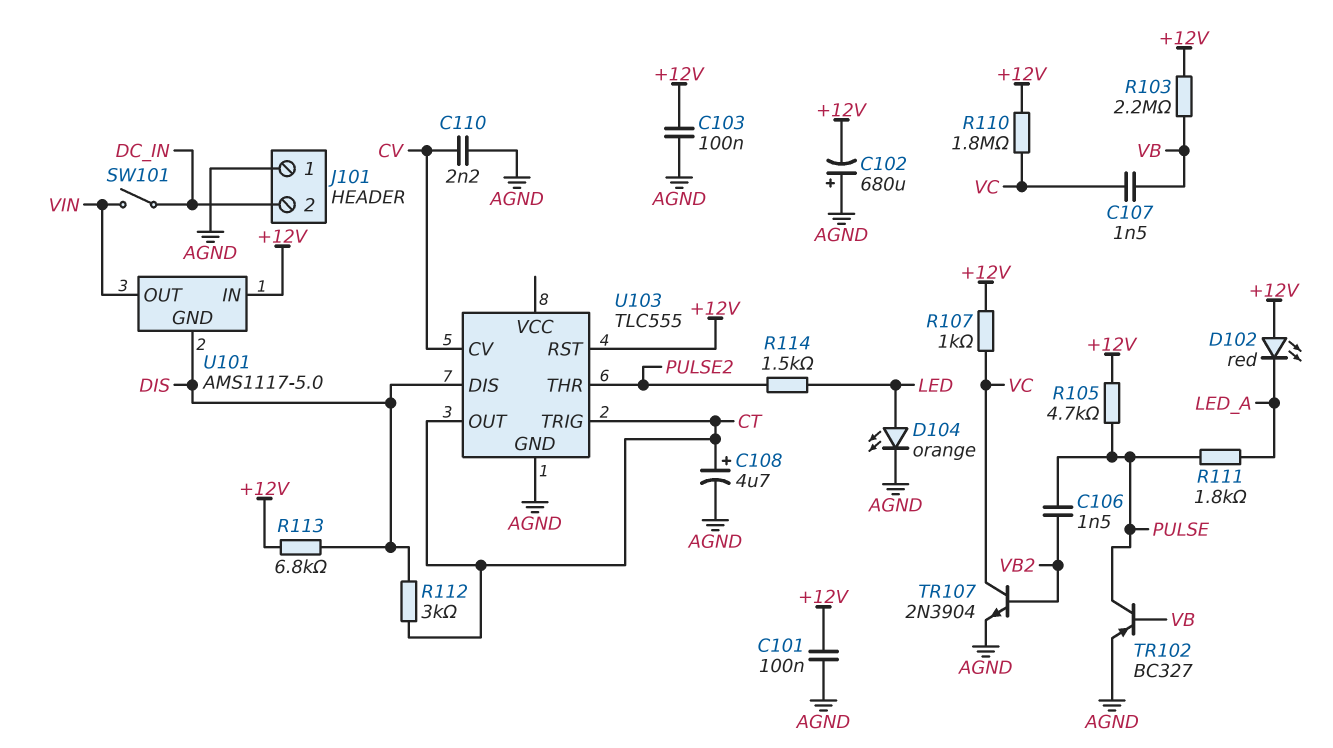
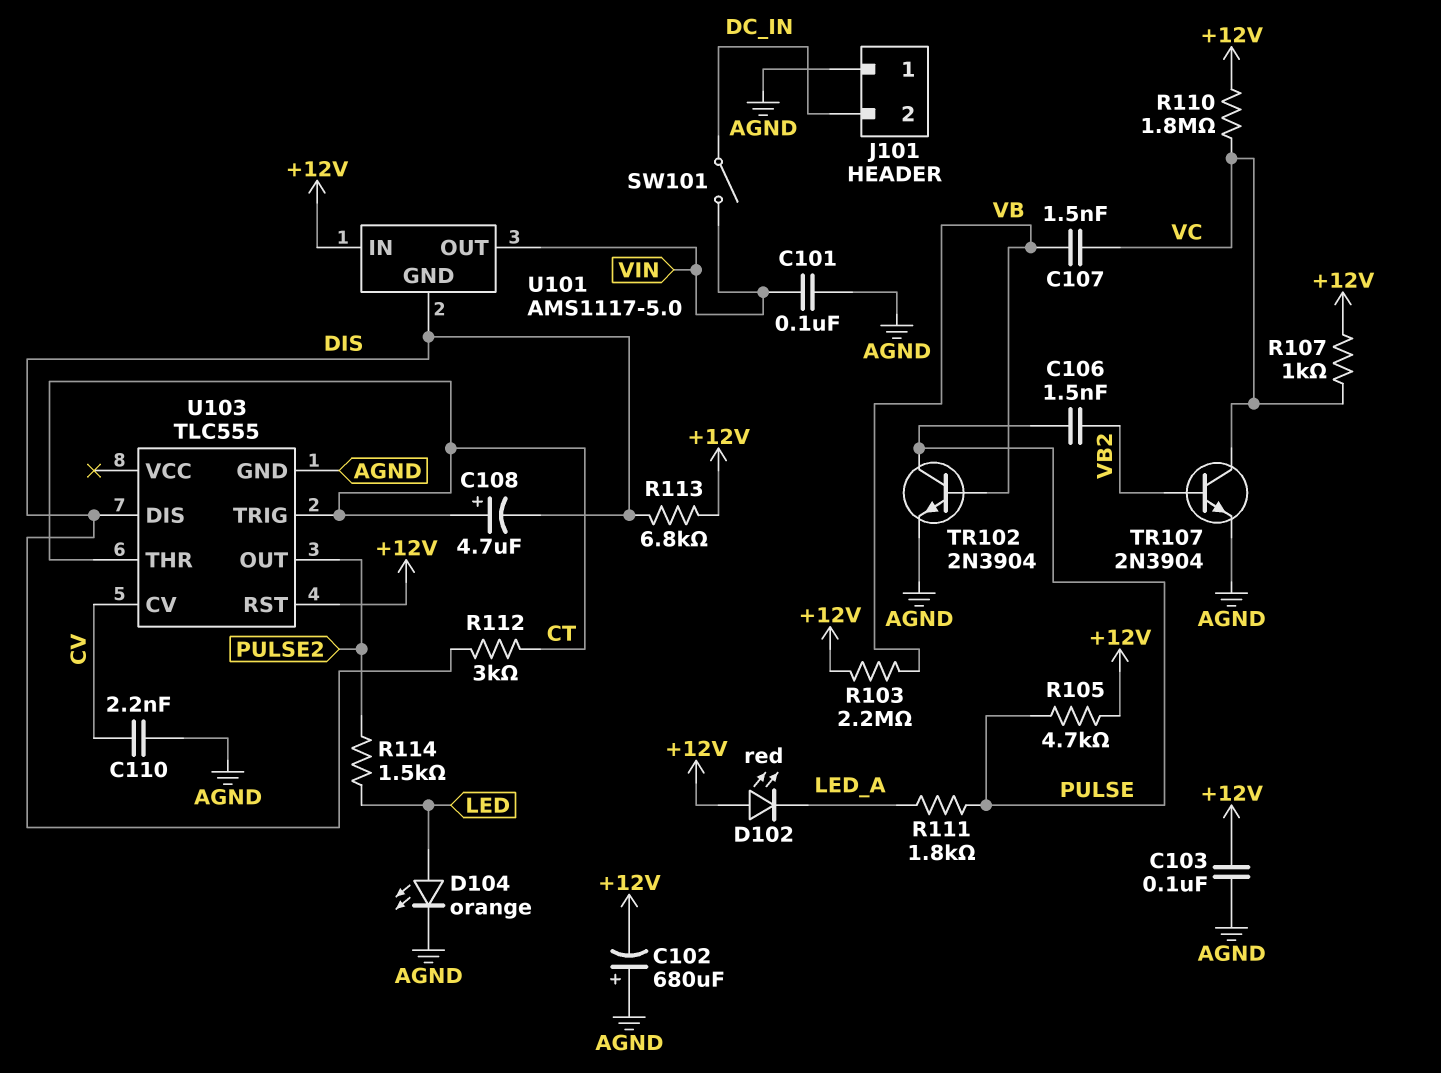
C101: 100nF (+12V, AGND) -> 100nF (AGND, VIN)
C108: 4.7uF (plus CT, minus AGND) -> 4.7uF (plus CT, minus DIS)
TR102: PNP BC327 (B VB, C PULSE, E AGND) -> NPN 2N3904 (B VB, C PULSE, E AGND)
U103 pin OUT: CT -> PULSE2
U103 pin THR: PULSE2 -> CT

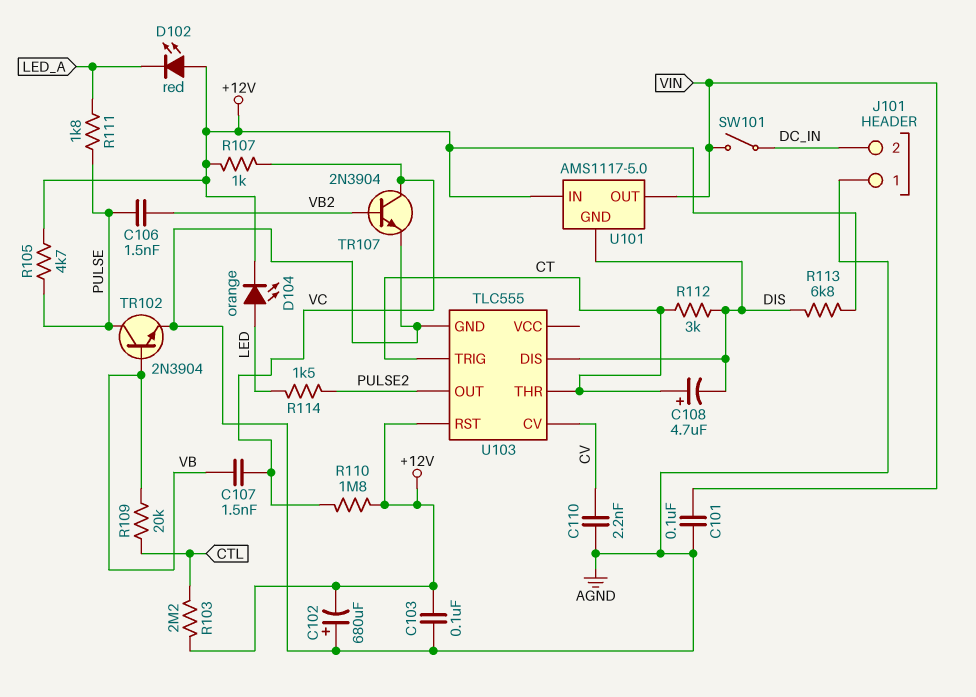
D104: LED orange (A LED, K AGND) -> LED orange (A LED, K +12V)
R103: 2.2M (+12V, VB) -> 2.2M (+12V, CTL)
R109: none -> 20k (CTL, VB)

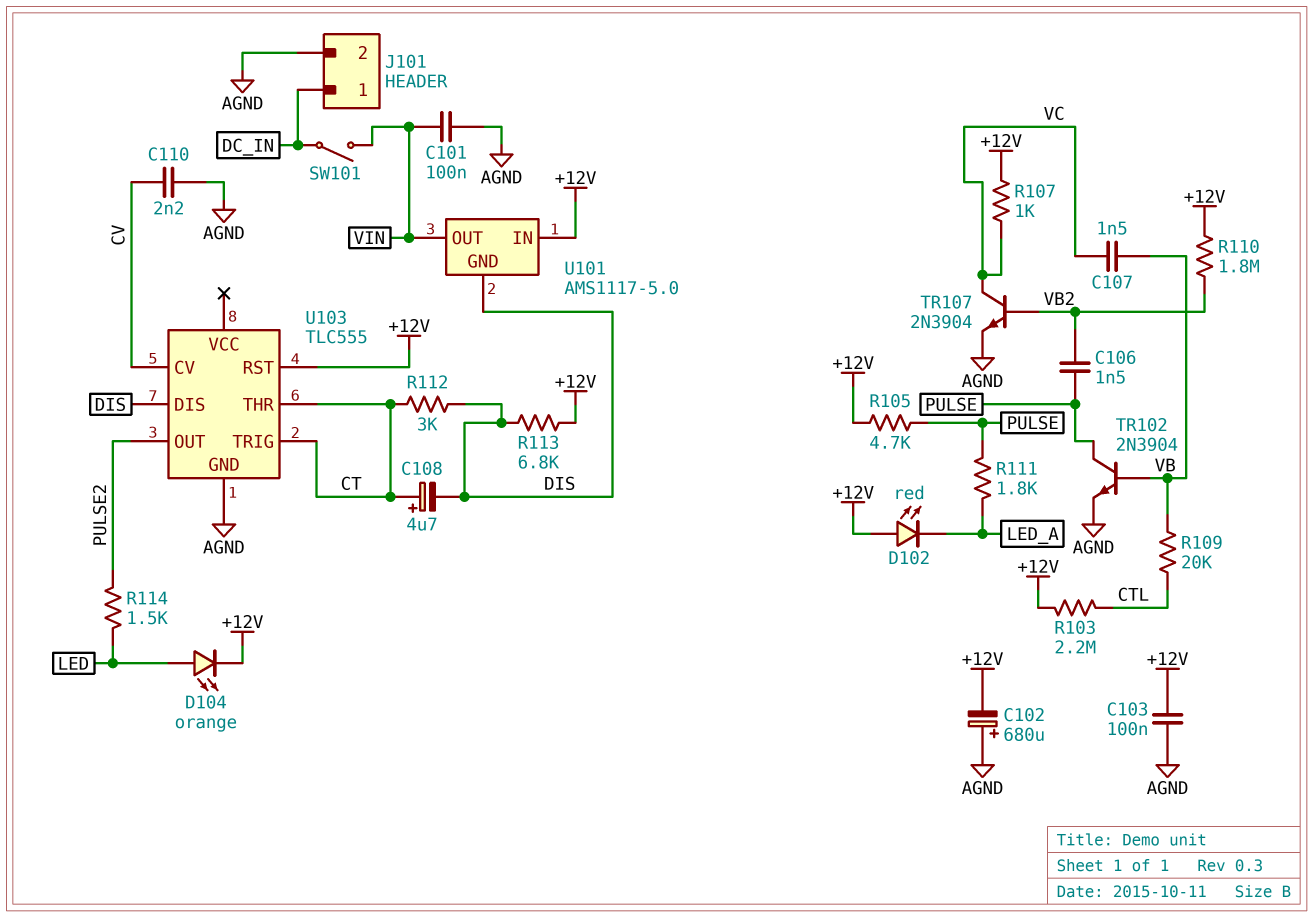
J101 pin 1: AGND -> DC_IN
J101 pin 2: DC_IN -> AGND
R110: 1.8M (+12V, VC) -> 1.8M (+12V, VB2)

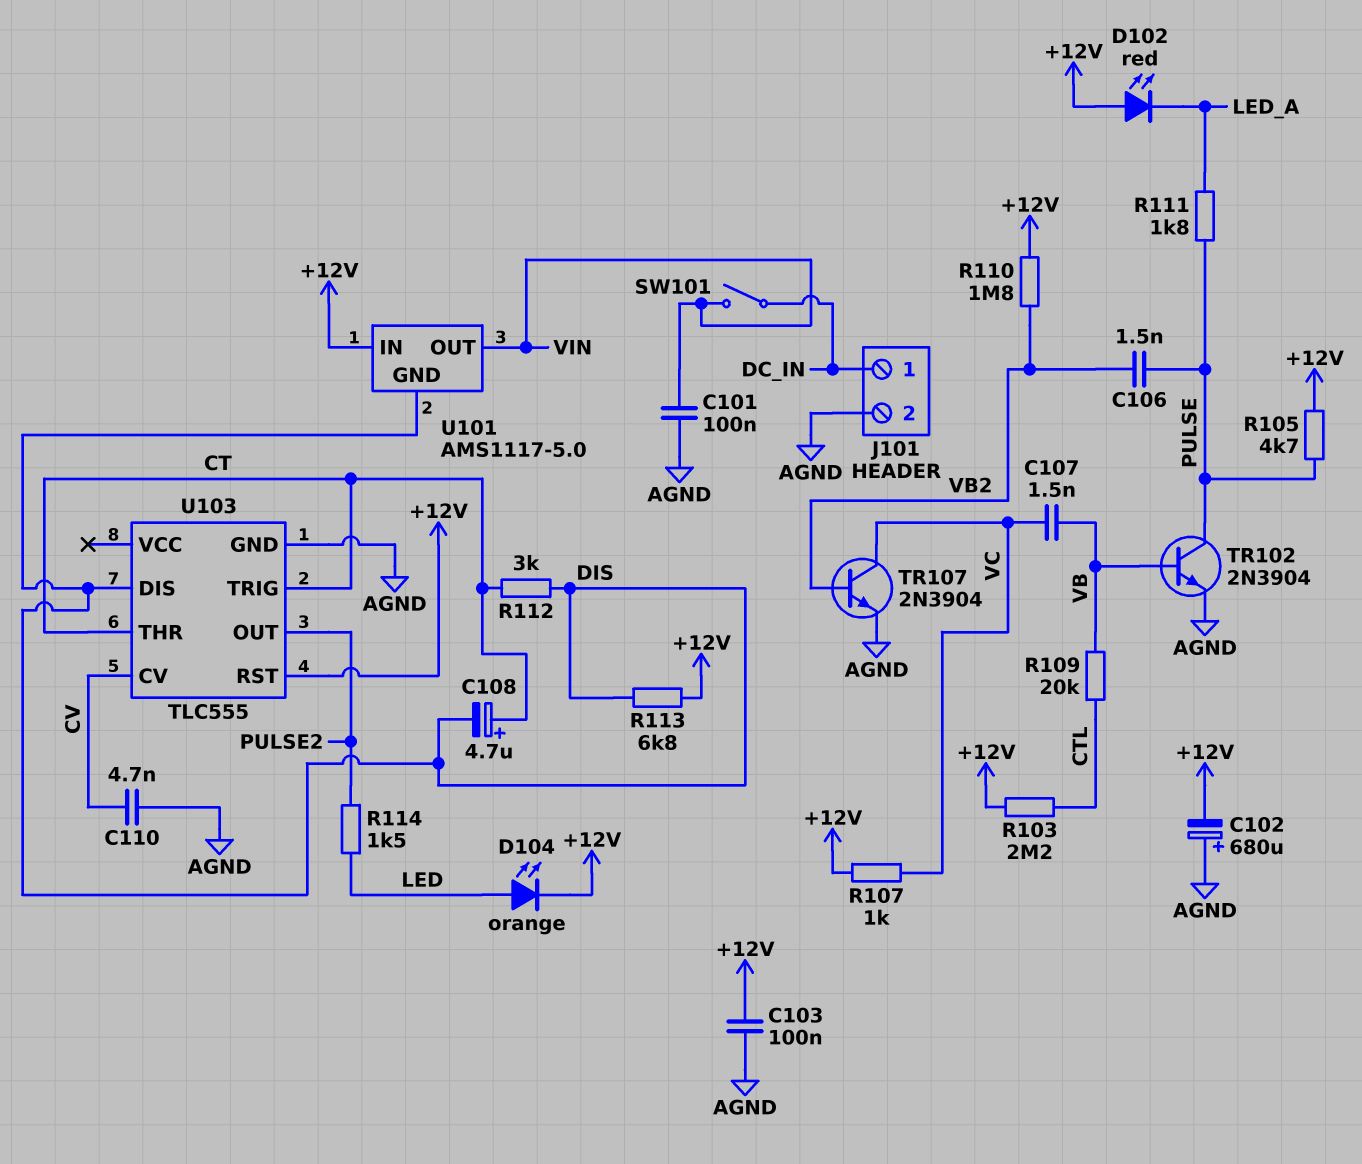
C110: 2.2nF (AGND, CV) -> 4.7nF (AGND, CV)

